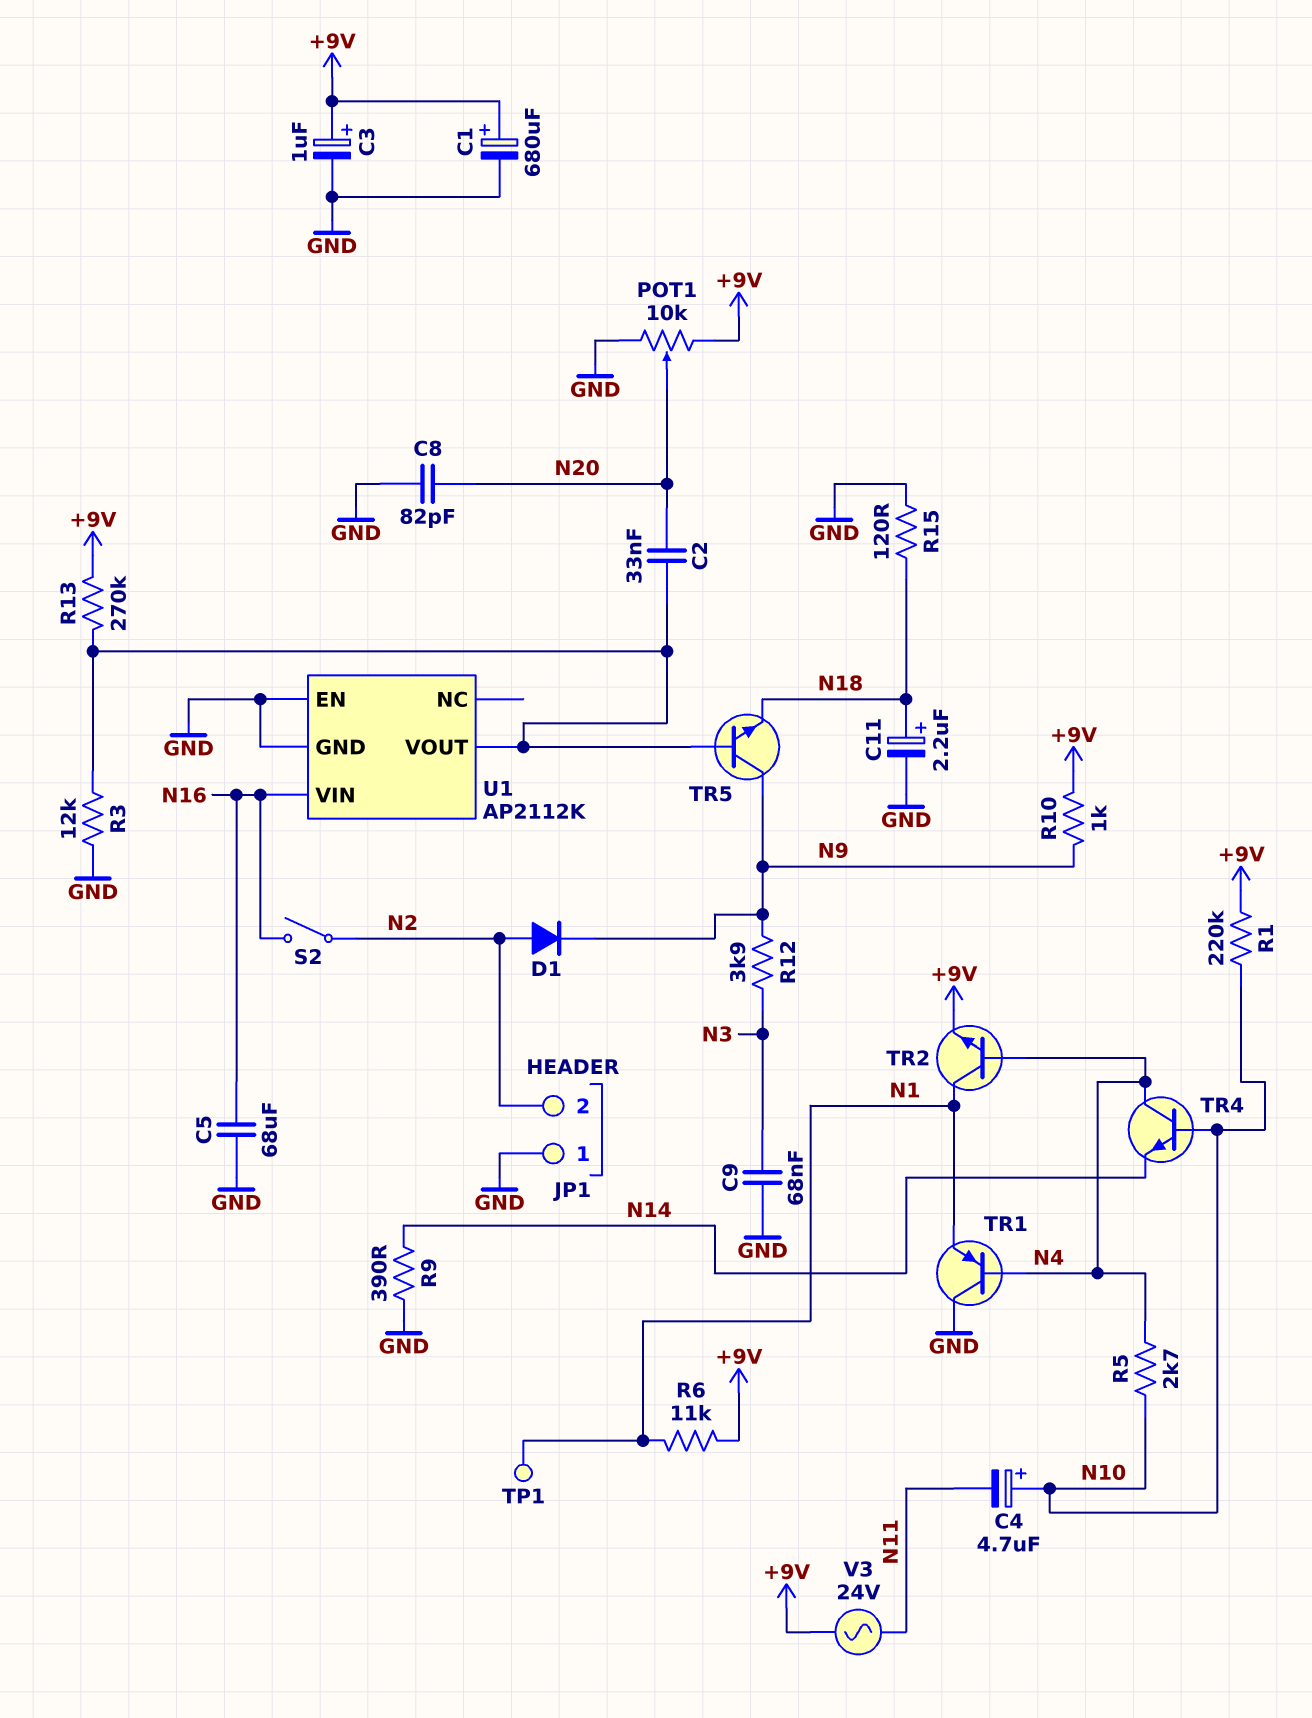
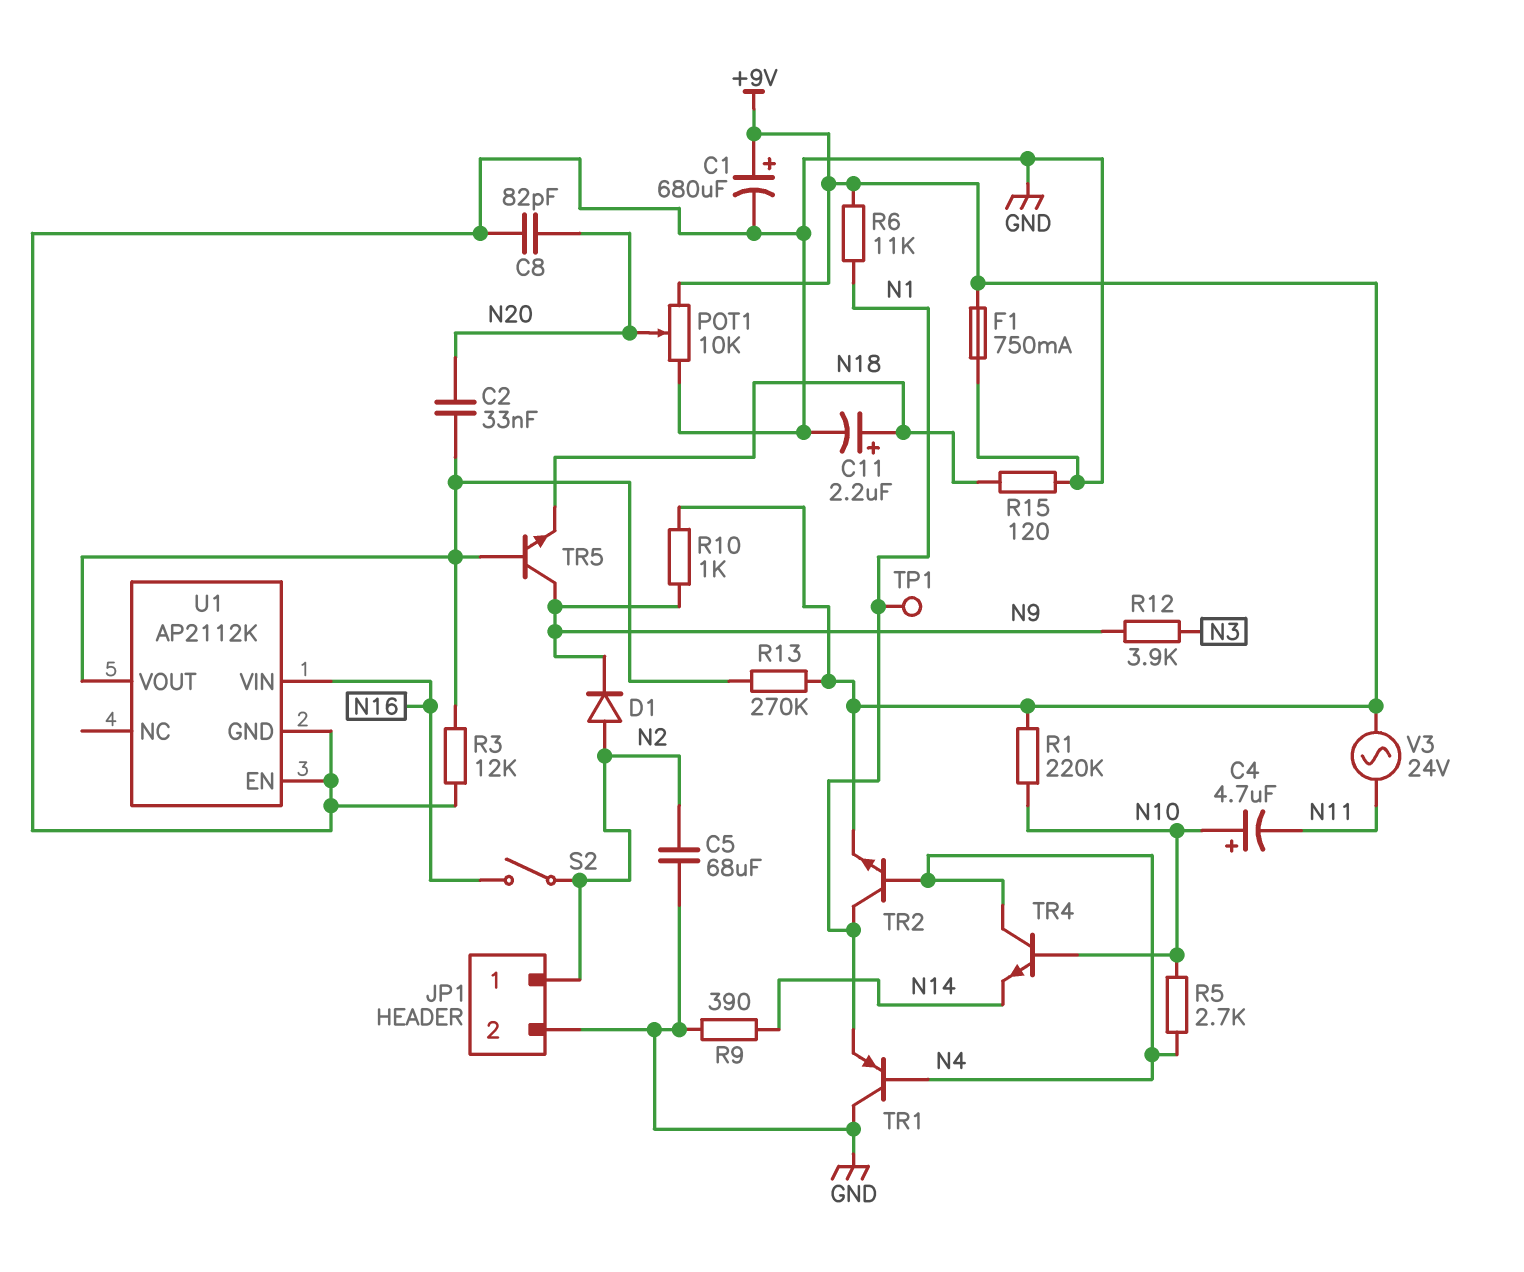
C3: 1uF (plus +9V, minus GND) -> none
C5: 68uF (GND, N16) -> 68uF (GND, N2)
C9: 68nF (GND, N3) -> none
F1: none -> 750mA (+9V, GND)
JP1 pin 1: GND -> N2
JP1 pin 2: N2 -> GND

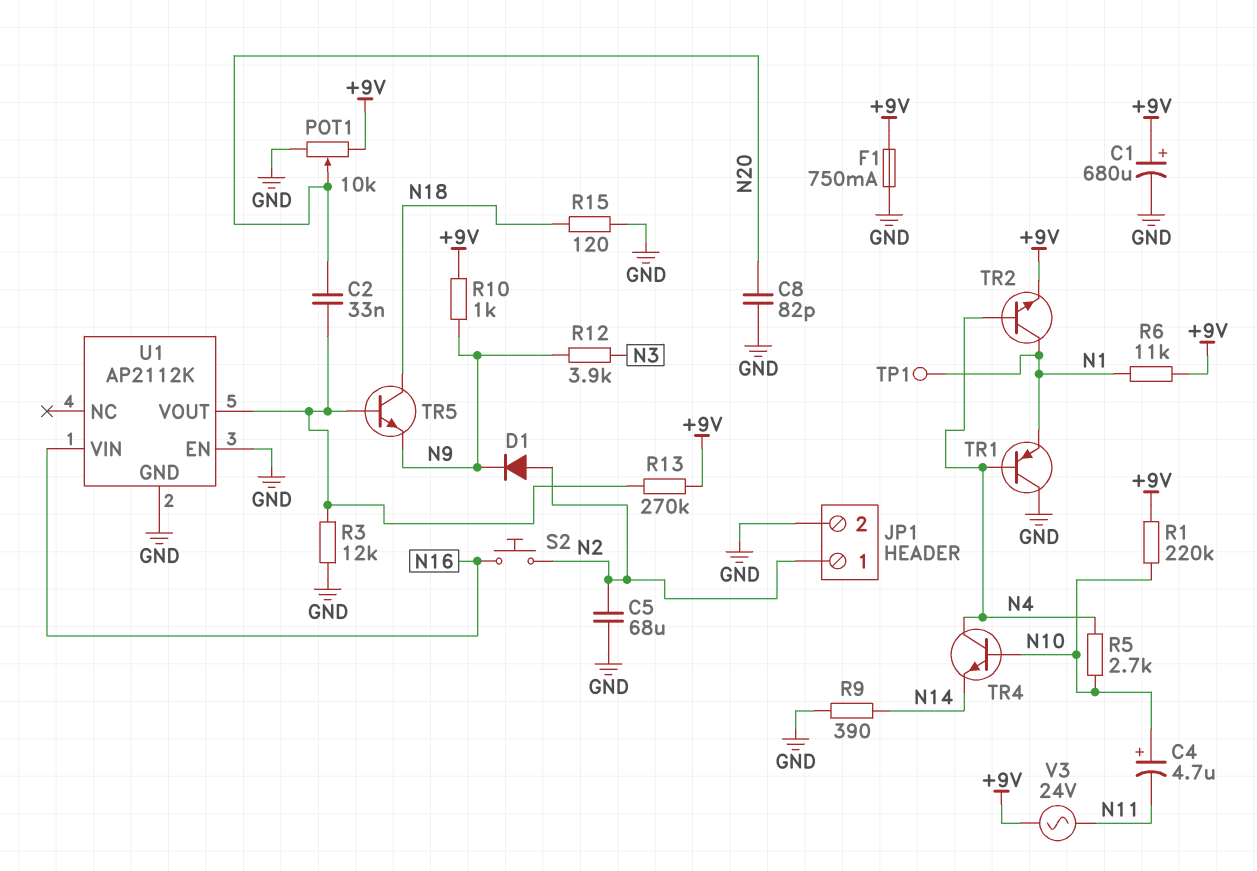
C11: 2.2uF (plus N18, minus GND) -> none
S2: switch (N2, N16) -> button (N2, N16)
TR5: NPN (B U1/VOUT, C N9, E N18) -> NPN (B U1/VOUT, C N18, E N9)

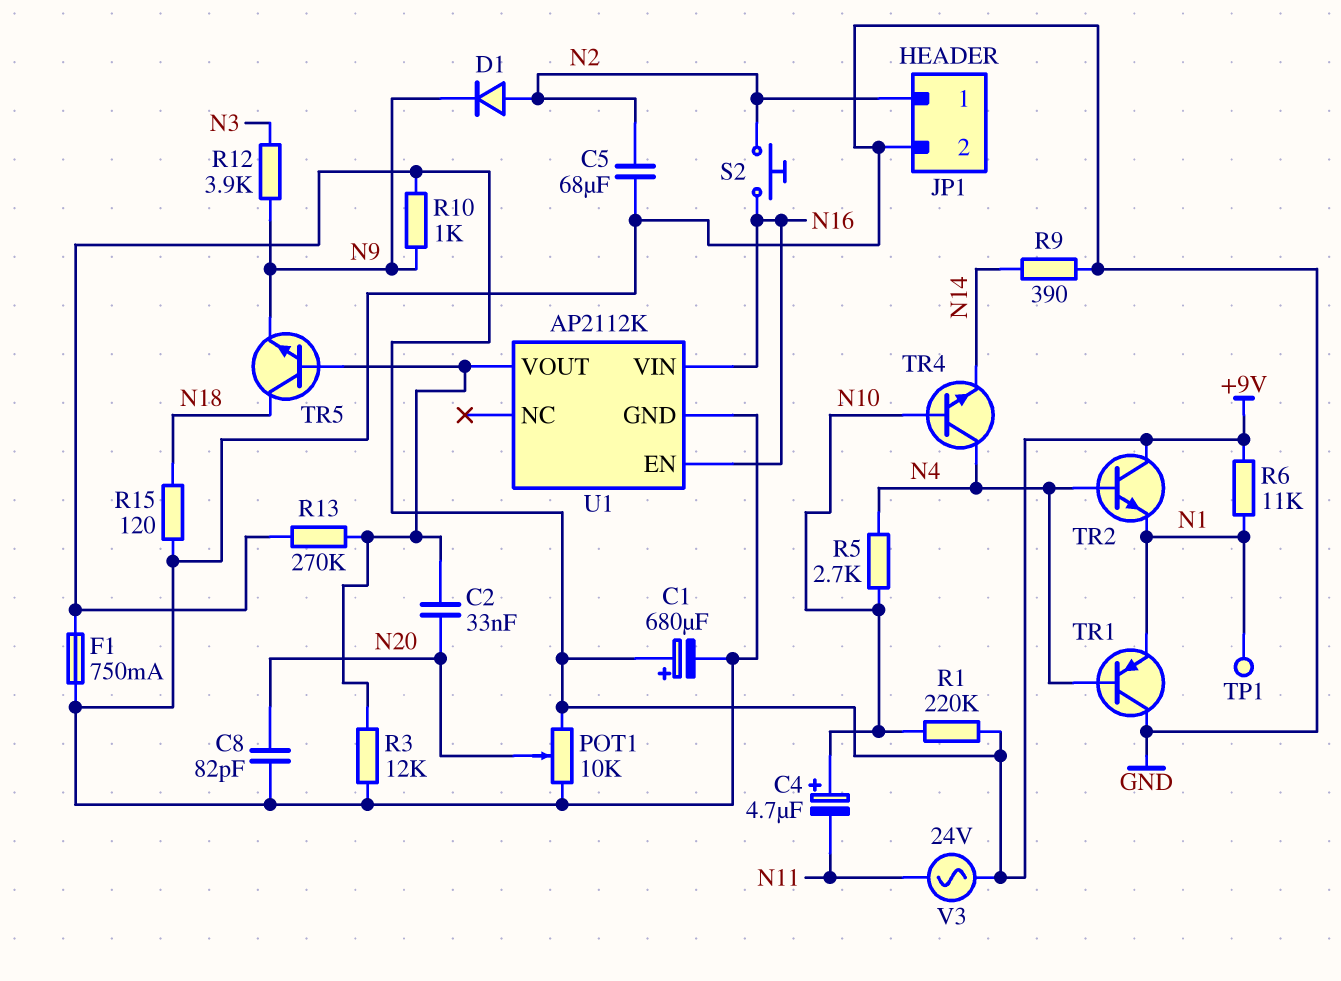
TR2: NPN (B N4, C N1, E +9V) -> NPN (B N4, C +9V, E N1)
U1 pin EN: GND -> N16

